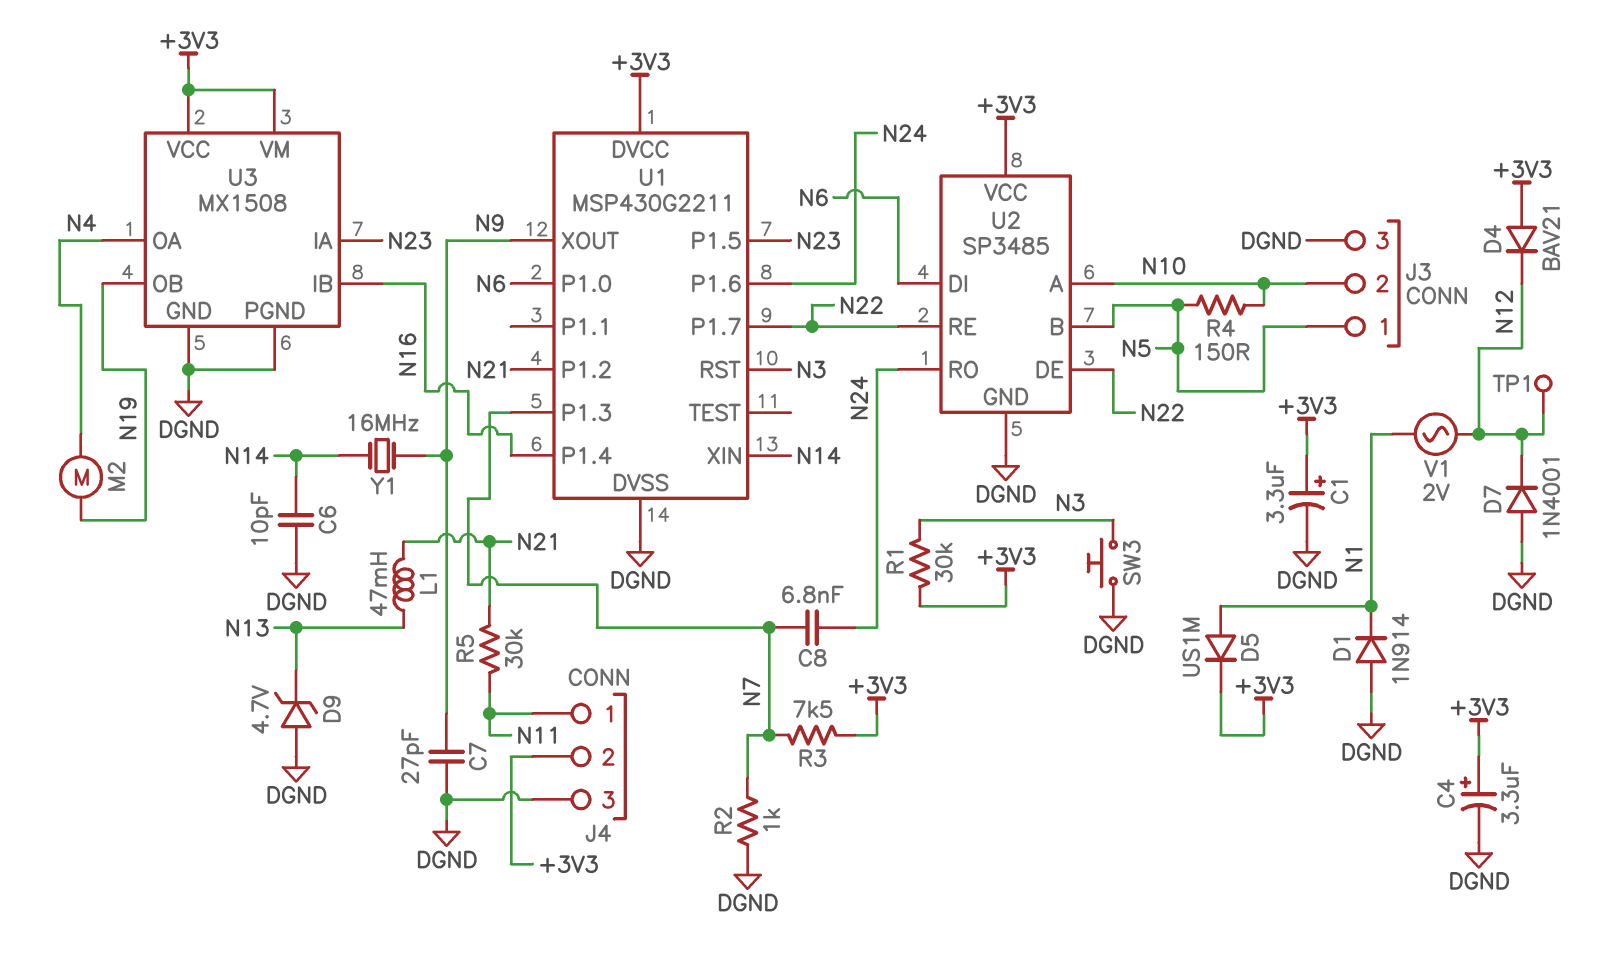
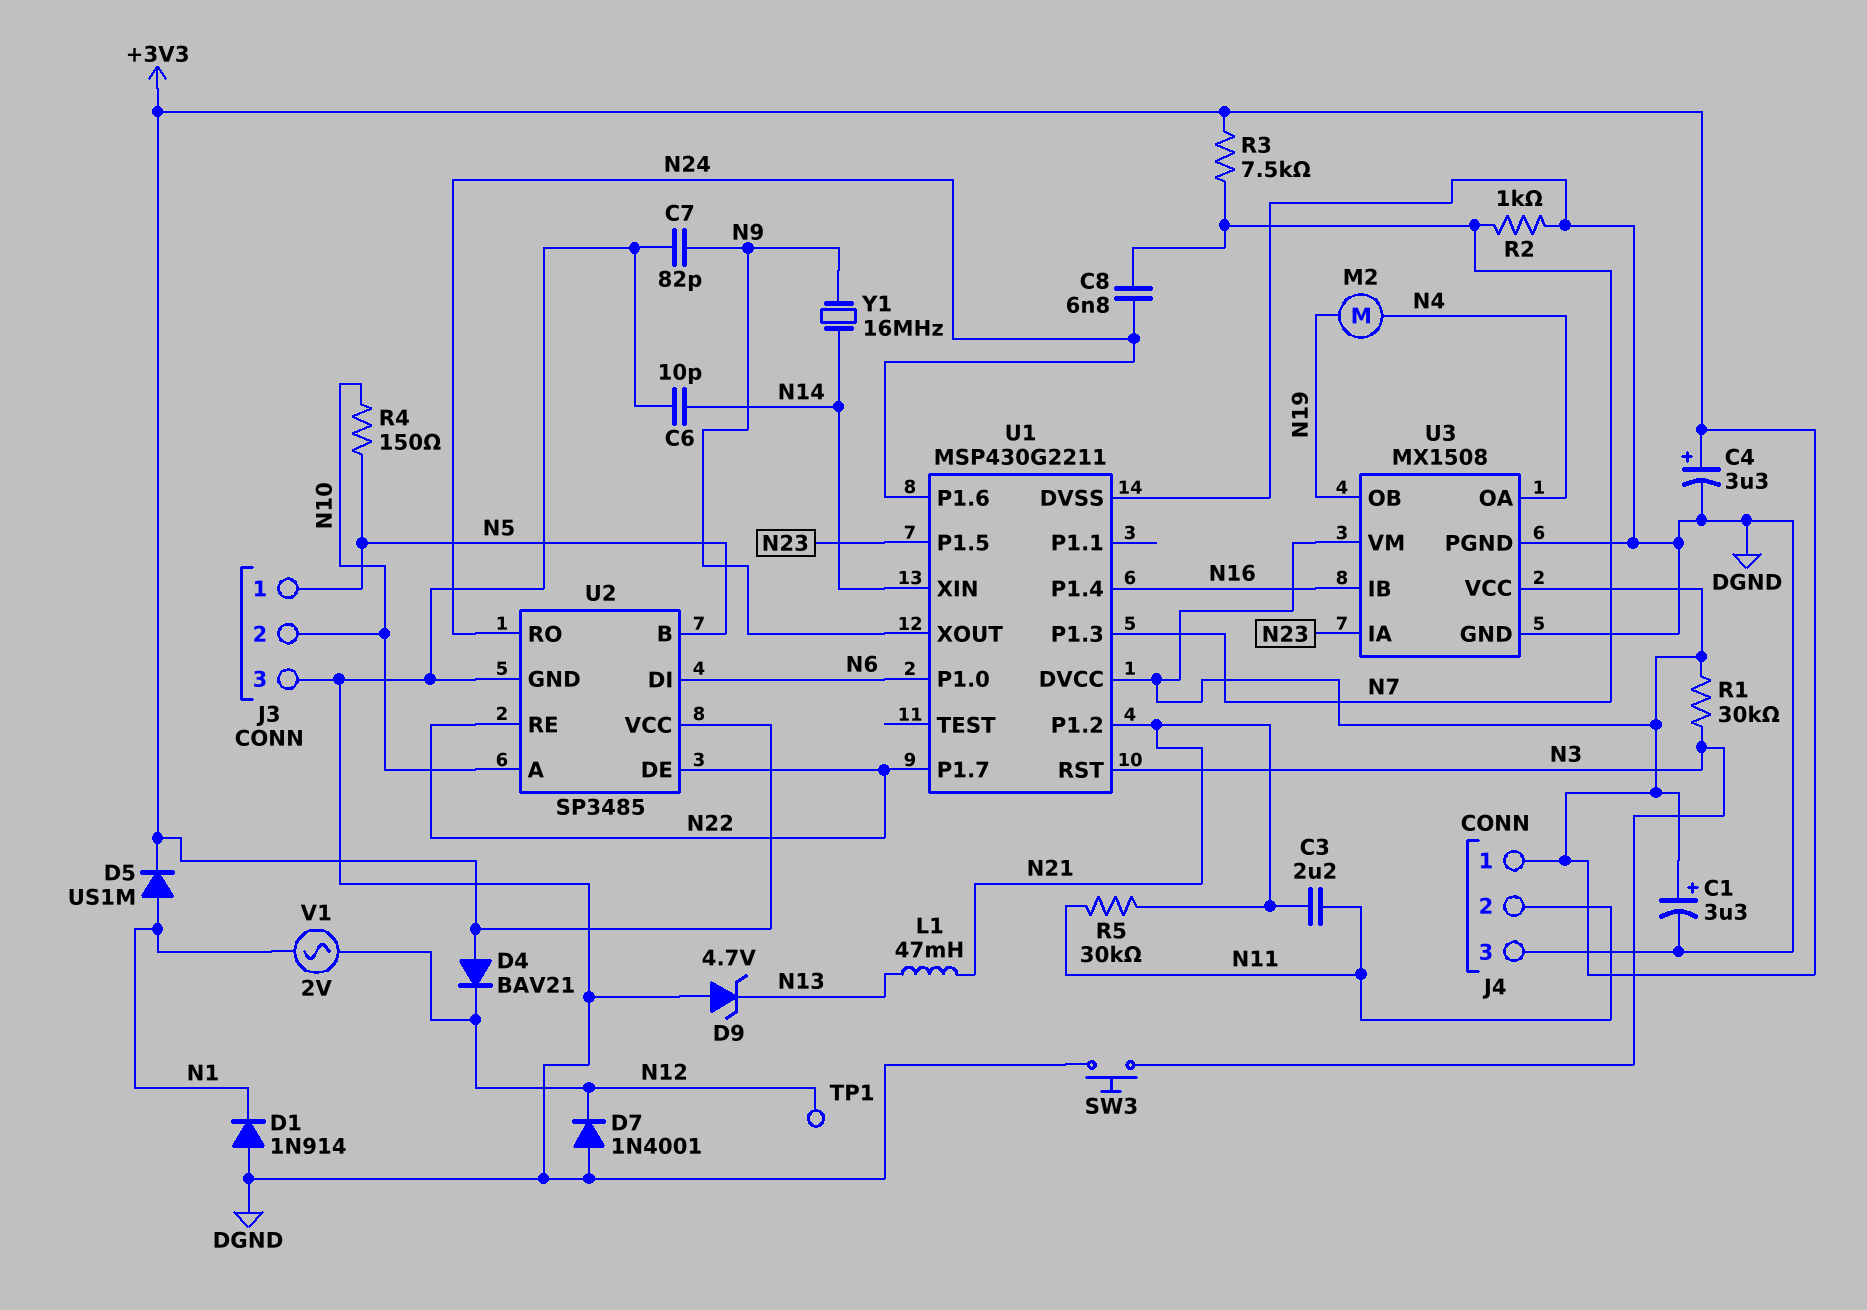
C3: none -> 2.2uF (N11, N21)
C7: 27pF (DGND, N9) -> 82pF (DGND, N9)
J4 pin 1: N11 -> +3V3
J4 pin 2: +3V3 -> N11

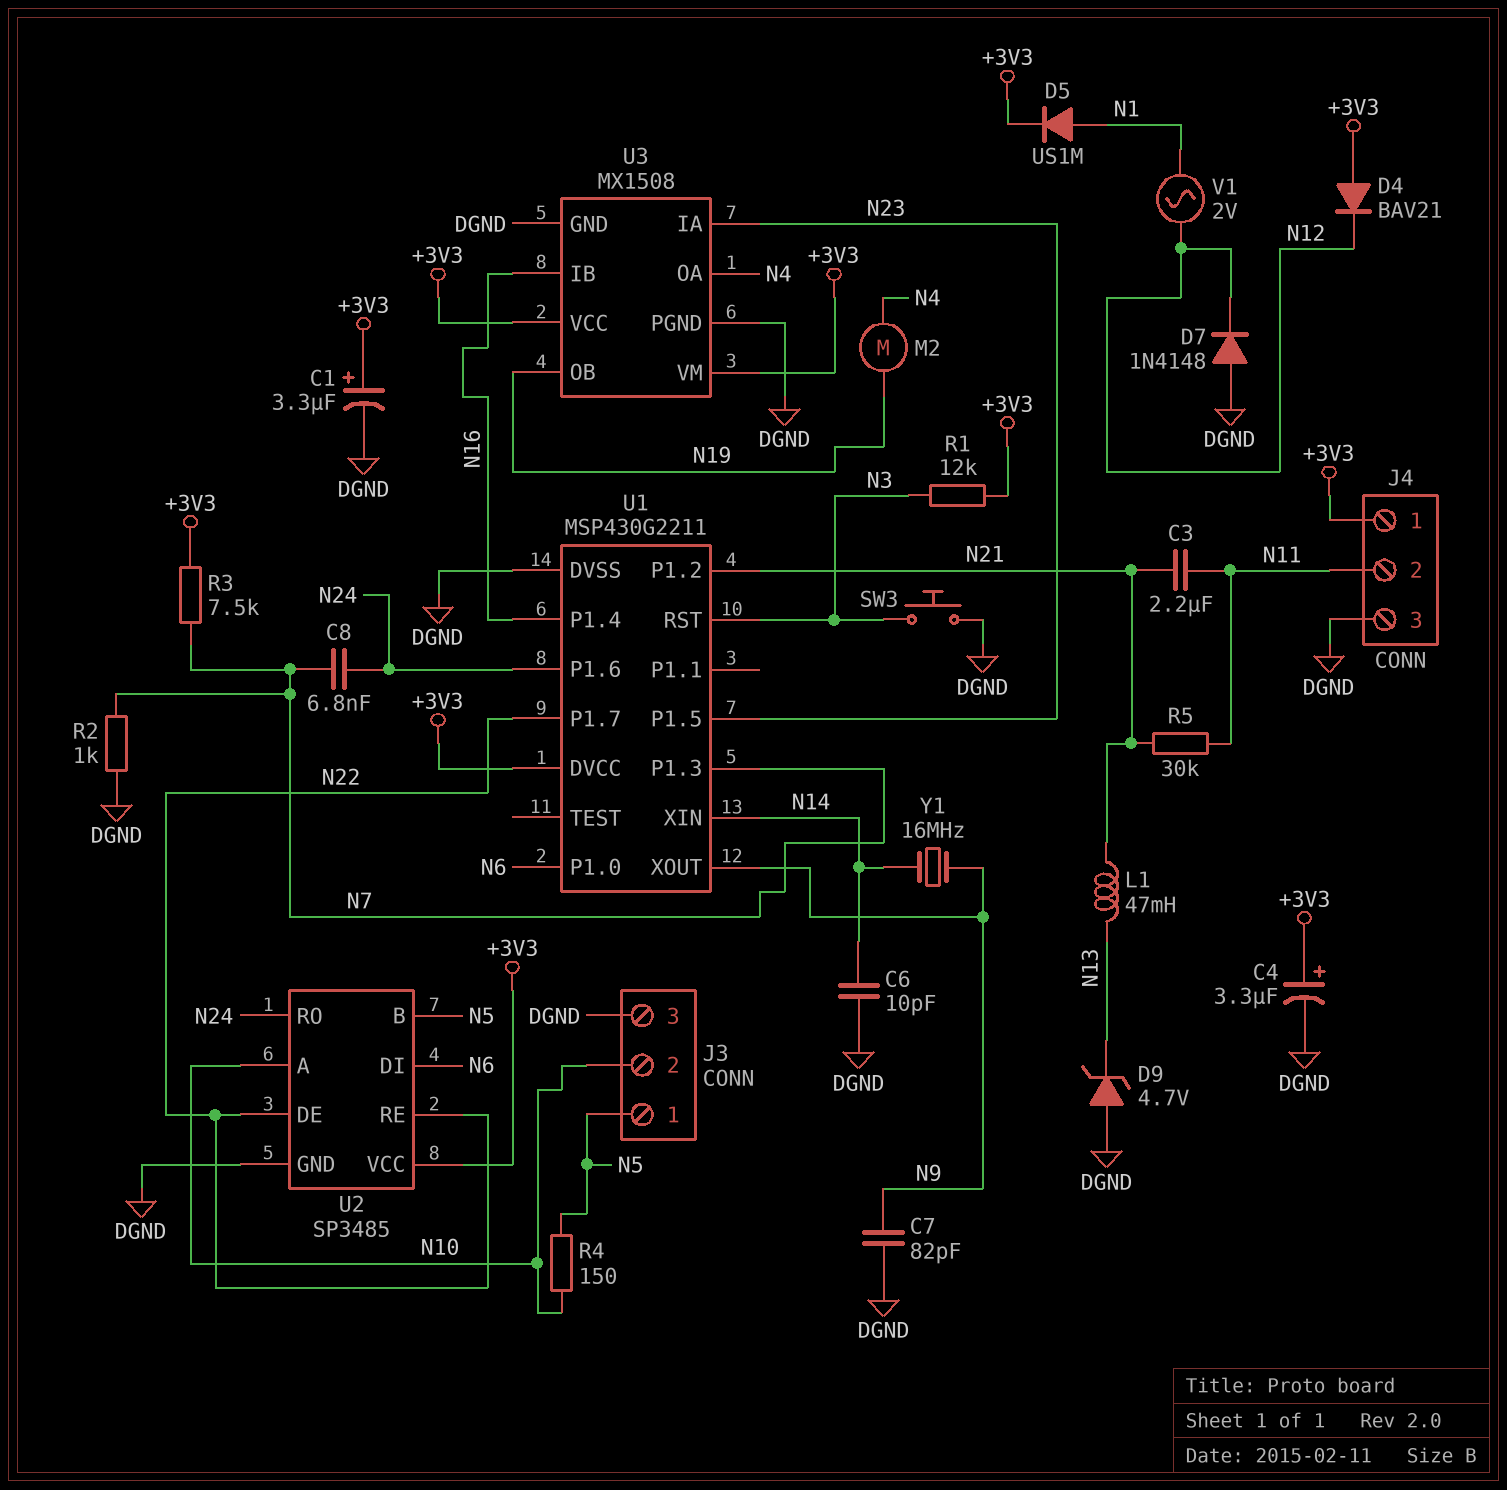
D1: diode 1N914 (A DGND, K N1) -> none
D7: diode 1N4001 (A DGND, K N12) -> diode 1N4148 (A DGND, K N12)
R1: 30k (+3V3, N3) -> 12k (+3V3, N3)
TP1: test point (N12) -> none

